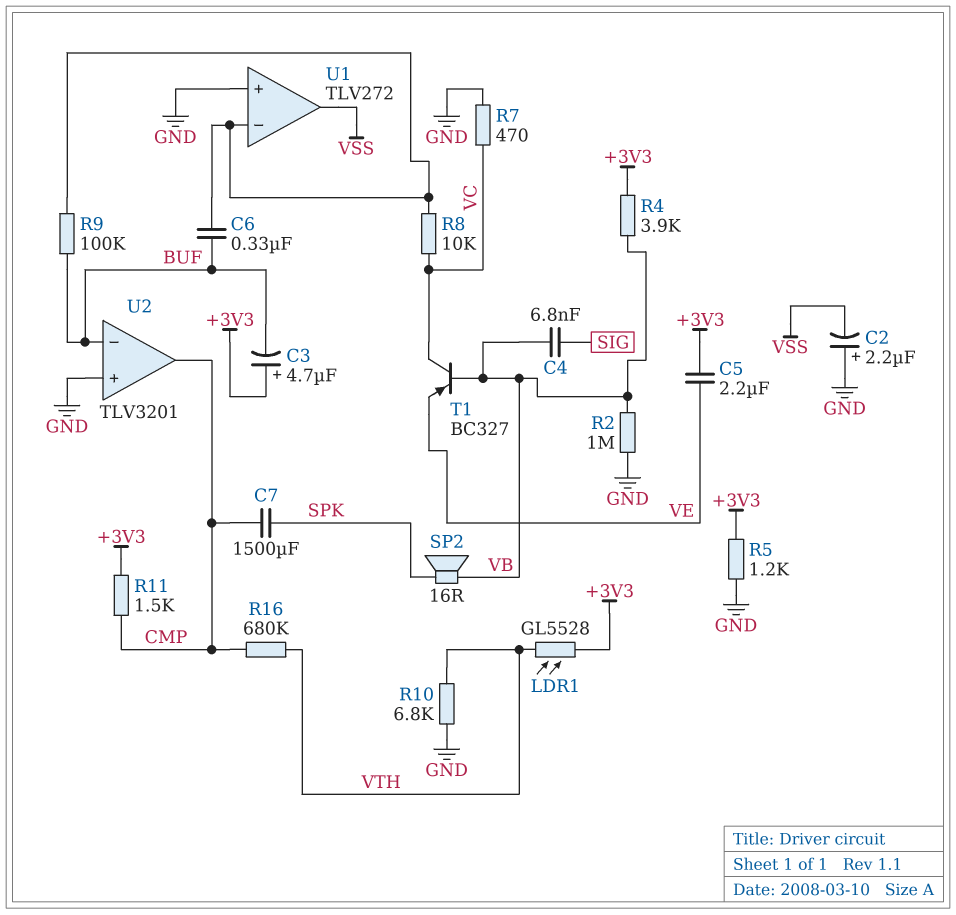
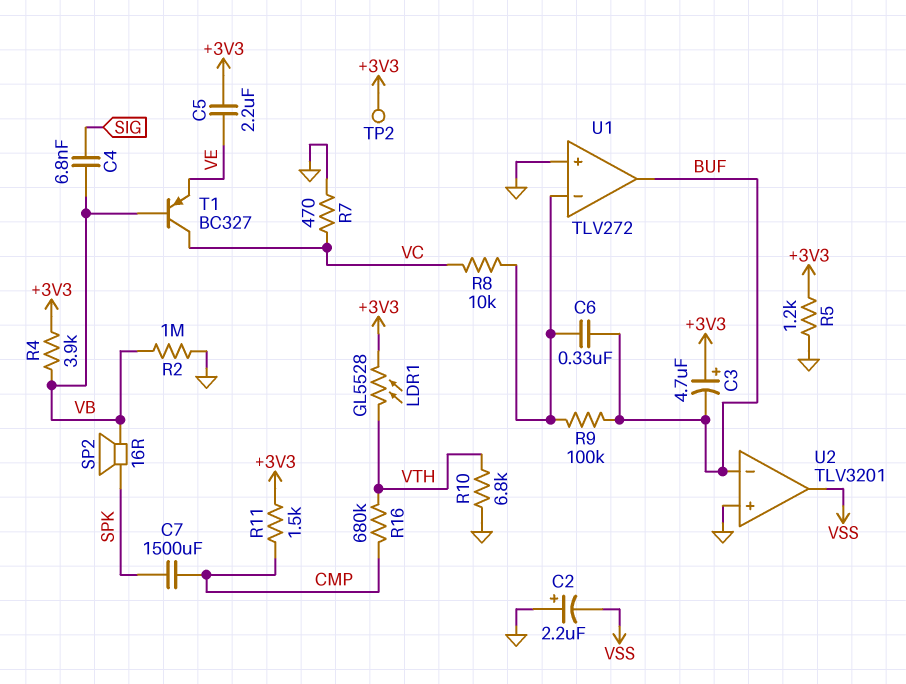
TP2: none -> test point (+3V3)
U1 pin out: VSS -> BUF
U2 pin out: CMP -> VSS

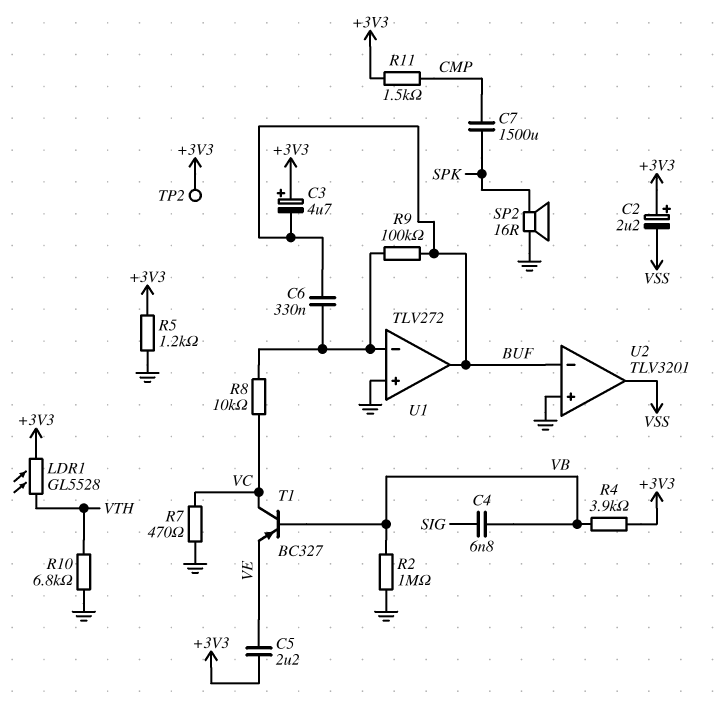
C2: 2.2uF (plus GND, minus VSS) -> 2.2uF (plus +3V3, minus VSS)
R16: 680k (CMP, VTH) -> none
SP2: speaker 16R (SPK, VB) -> speaker 16R (GND, SPK)

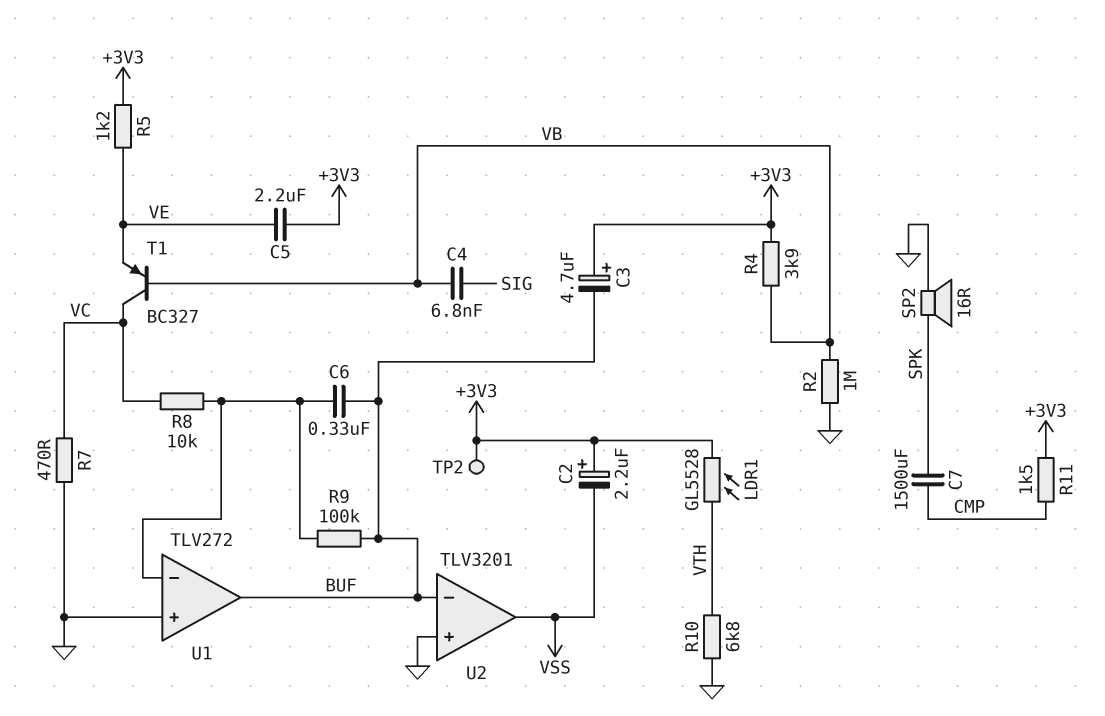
R5: 1.2k (+3V3, GND) -> 1.2k (+3V3, VE)

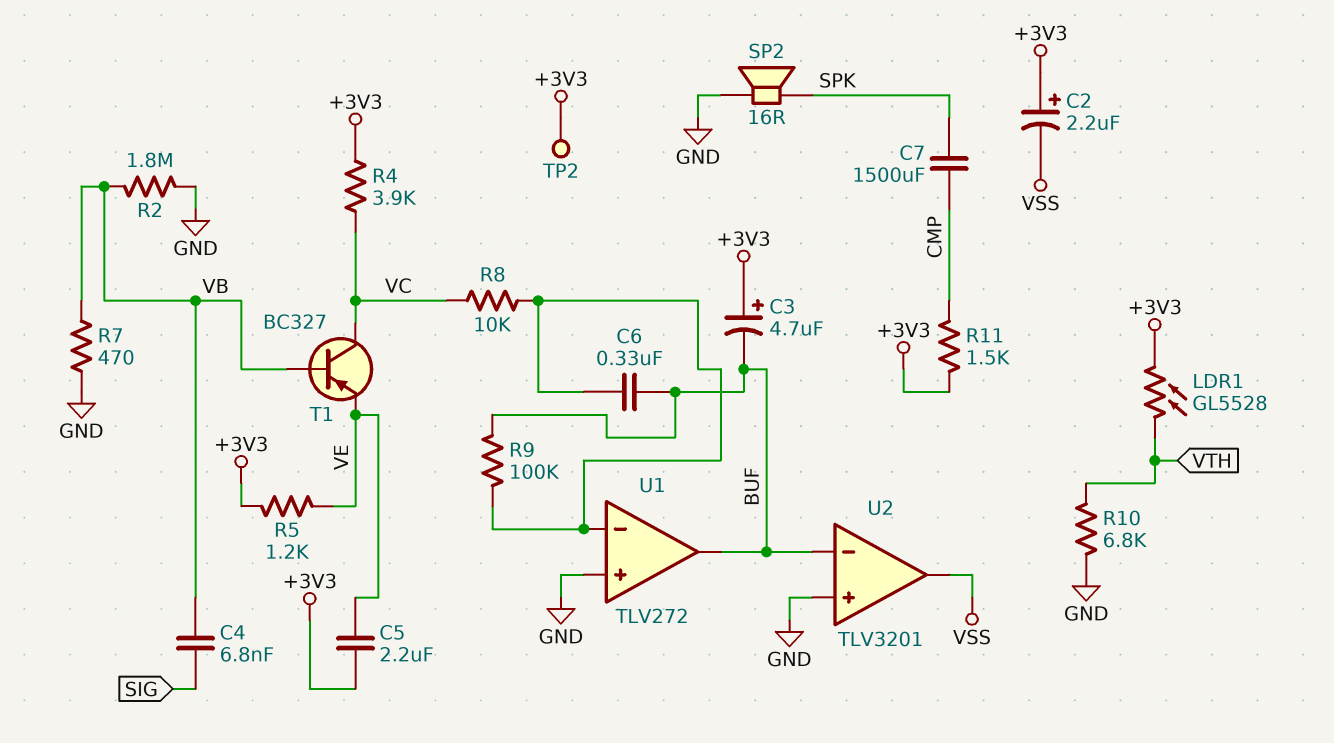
R2: 1M (GND, VB) -> 1.8M (GND, VB)
R4: 3.9k (+3V3, VB) -> 3.9k (+3V3, VC)
R7: 470 (GND, VC) -> 470 (GND, VB)

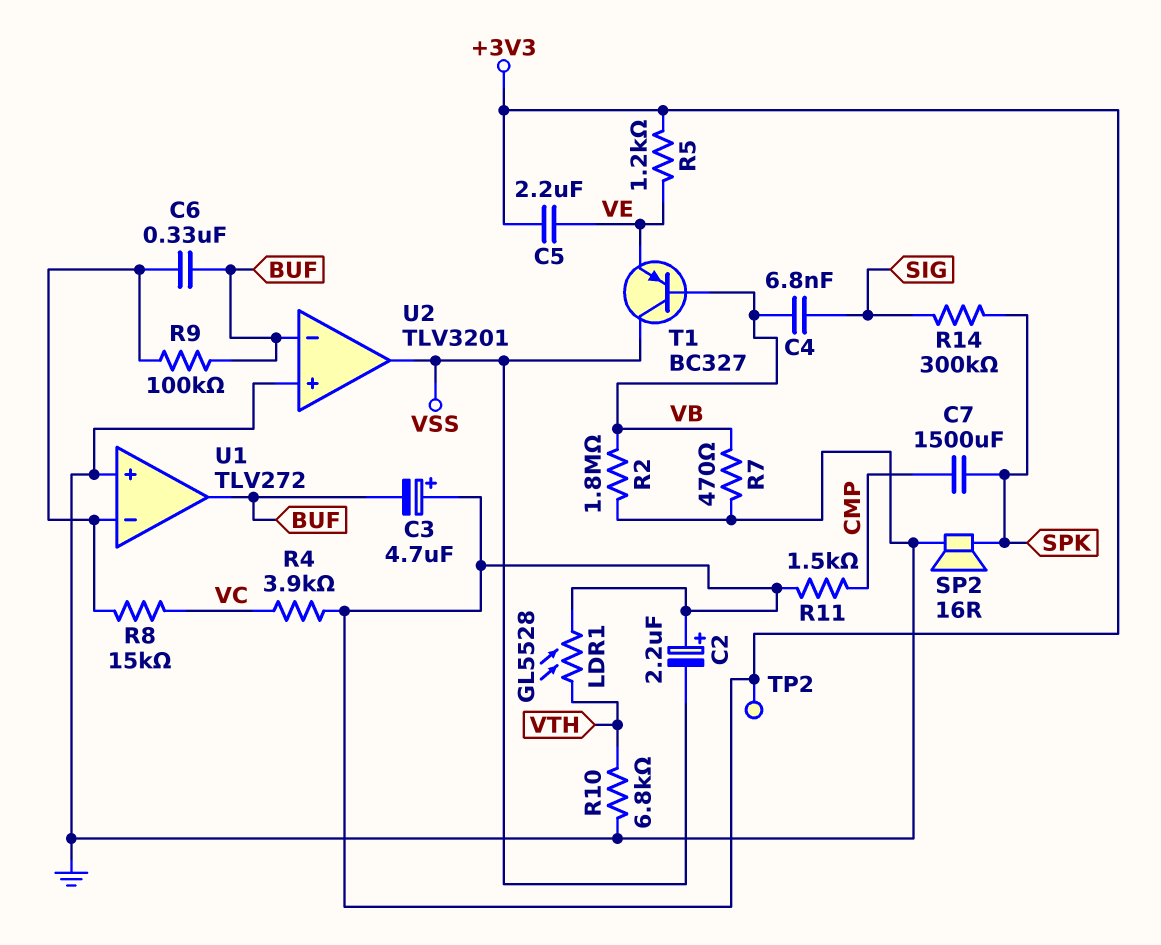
R8: 10k (U1/in-, VC) -> 15k (U1/in-, VC)
R14: none -> 300k (SIG, SPK)
T1: PNP BC327 (B VB, C VC, E VE) -> PNP BC327 (B VB, C VSS, E VE)

